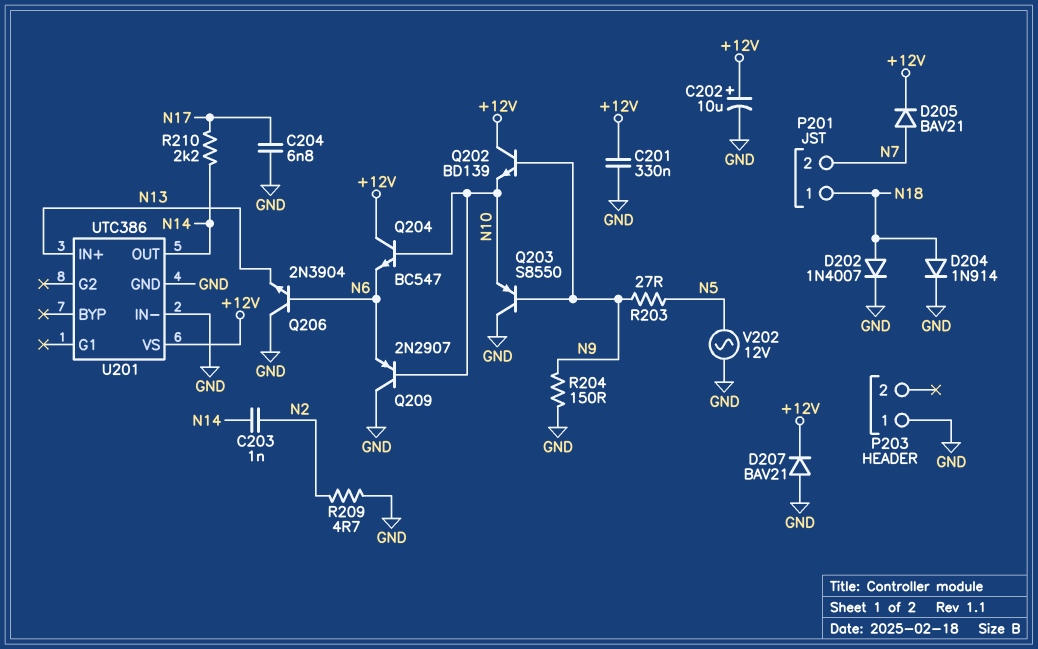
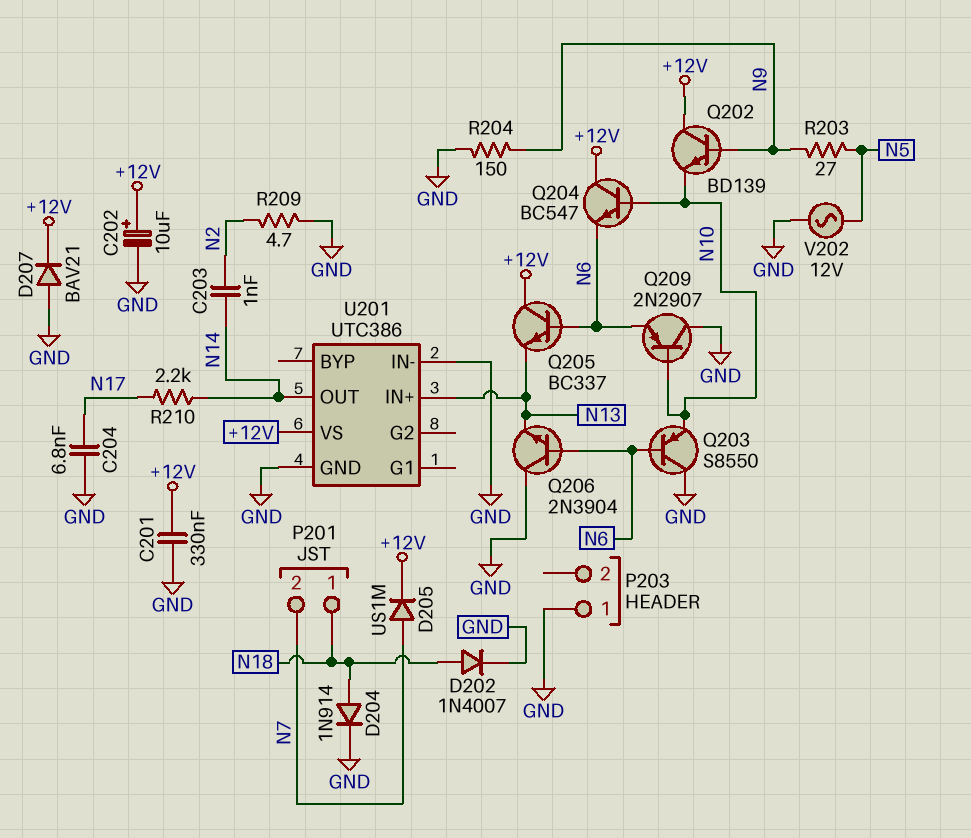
D205: diode BAV21 (A N7, K +12V) -> diode US1M (A N7, K +12V)
Q203: PNP S8550 (B N9, C GND, E N10) -> PNP S8550 (B N6, C GND, E N10)
Q205: none -> NPN BC337 (B N6, C +12V, E N13)

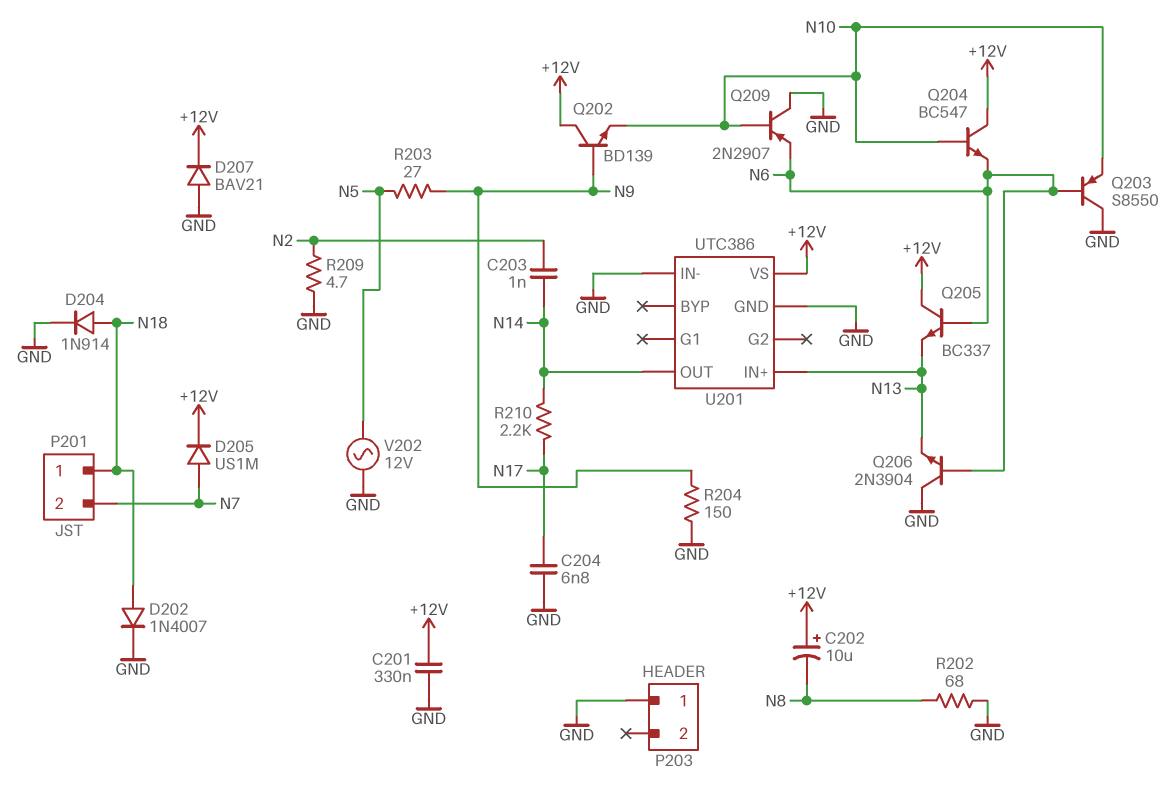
C202: 10uF (plus +12V, minus GND) -> 10uF (plus +12V, minus N8)
R202: none -> 68 (GND, N8)

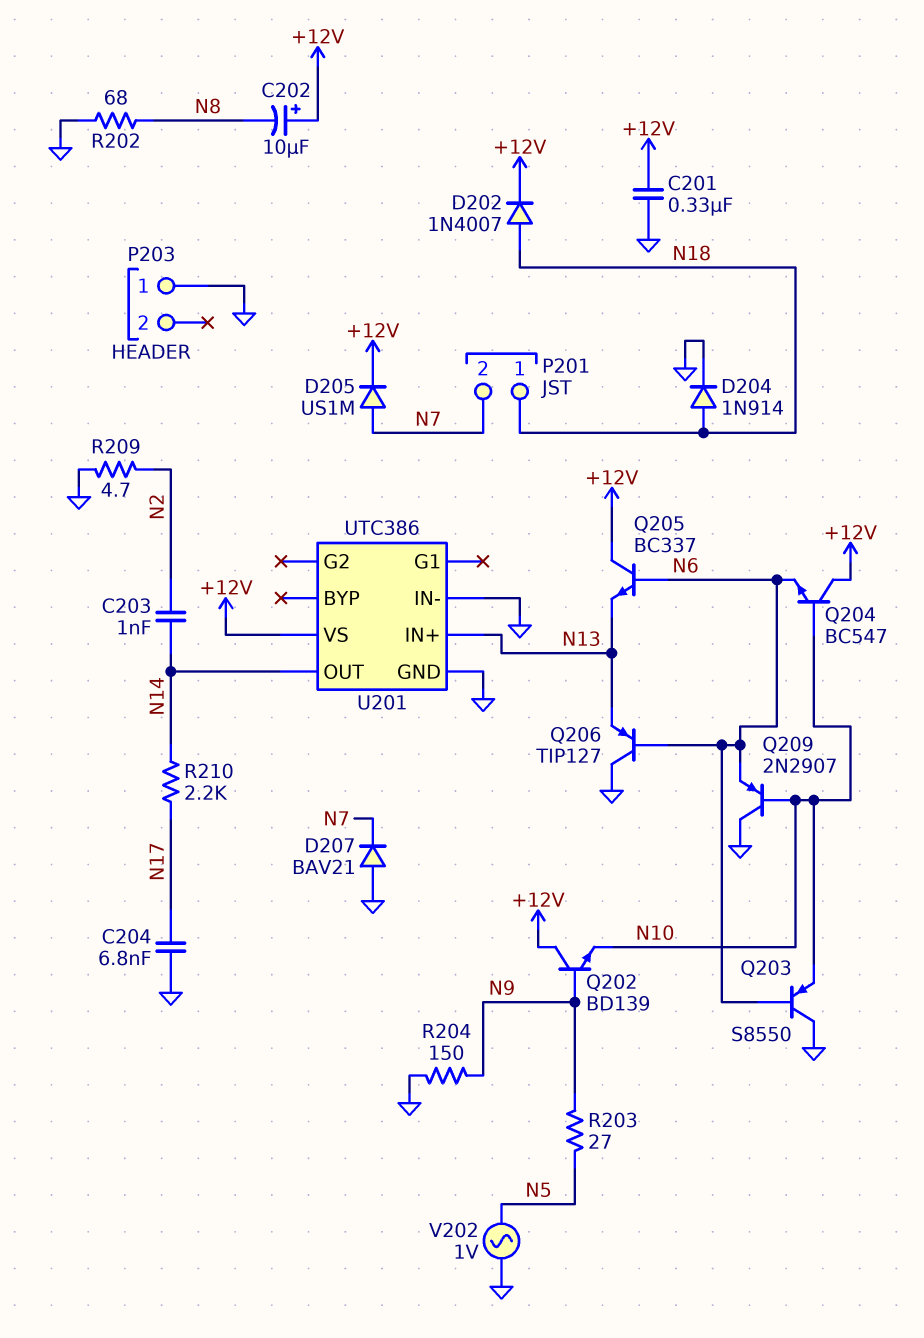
D202: diode 1N4007 (A N18, K GND) -> diode 1N4007 (A N18, K +12V)
D207: diode BAV21 (A GND, K +12V) -> diode BAV21 (A GND, K N7)
Q206: NPN 2N3904 (B N6, C GND, E N13) -> PNP TIP127 (B N6, C GND, E N13)
V202: AC 12V (GND, N5) -> AC 1V (GND, N5)

